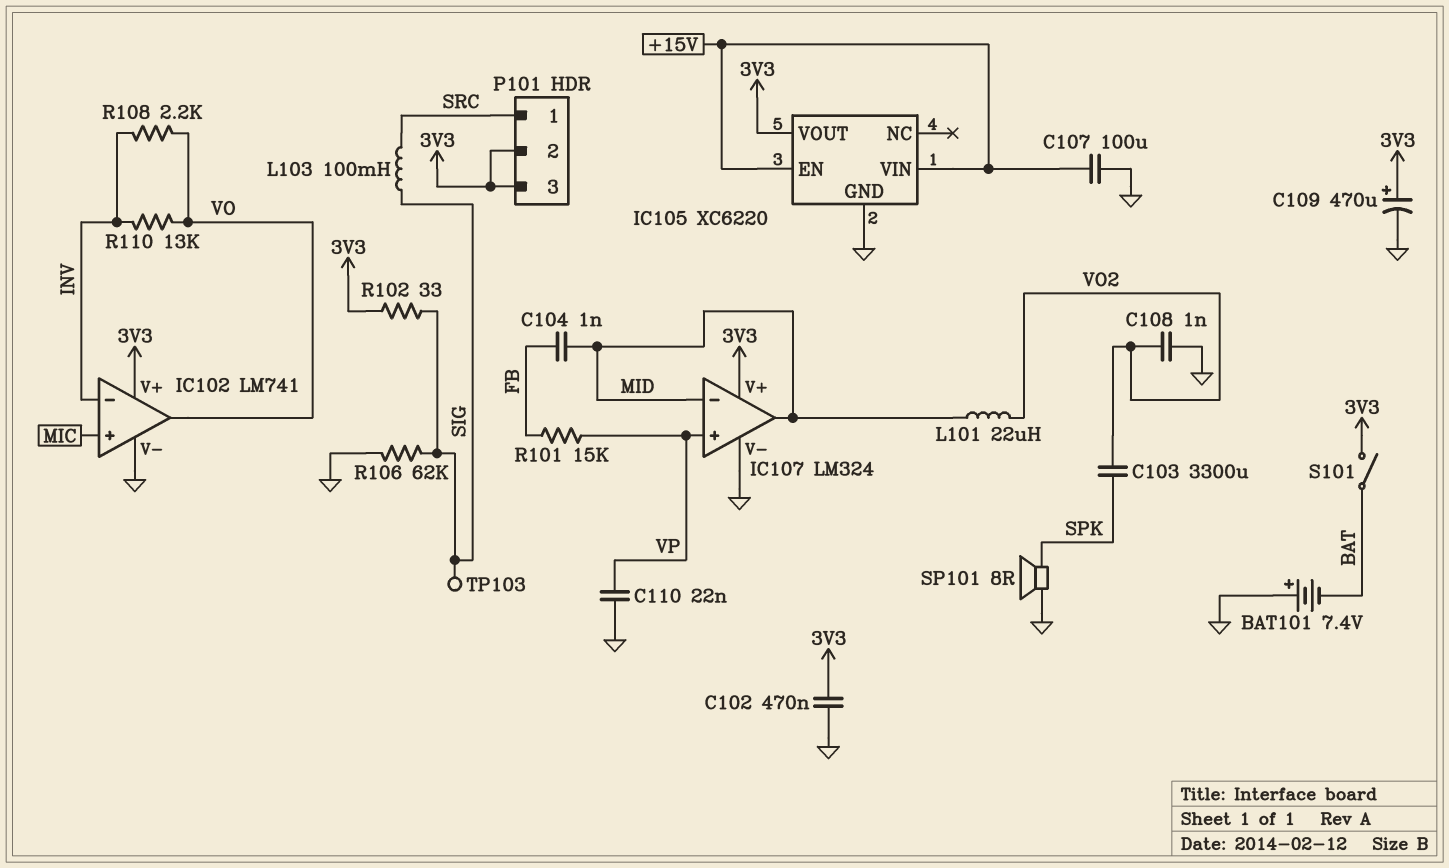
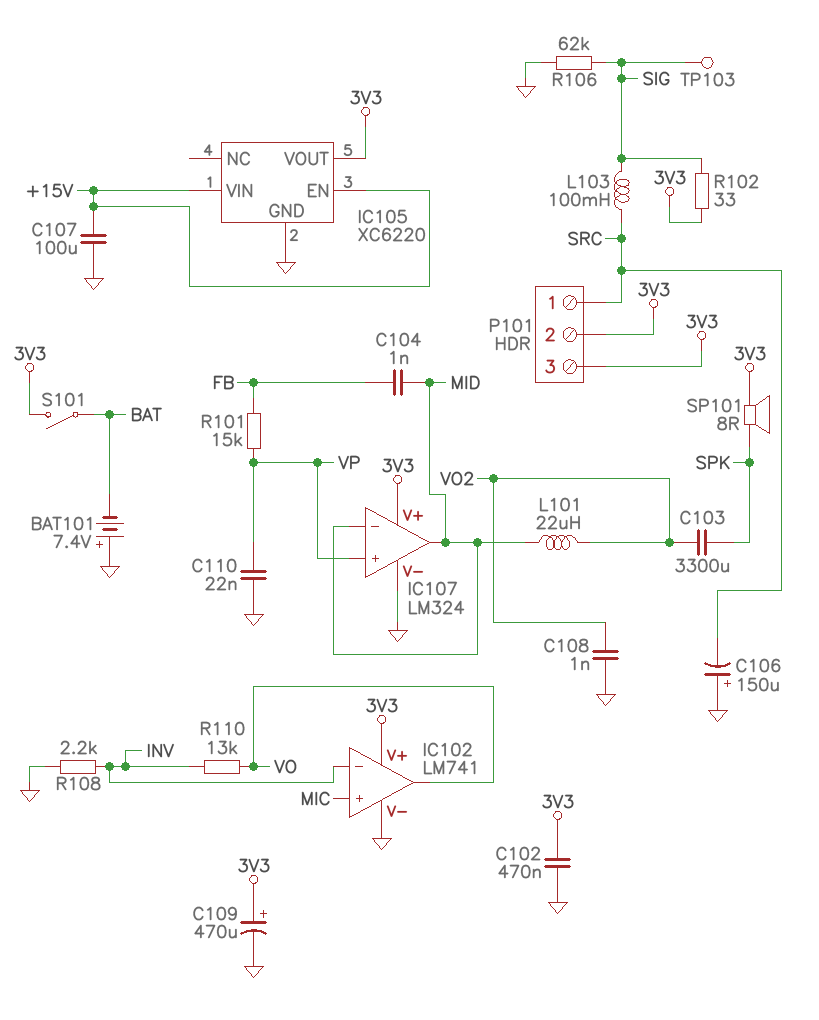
C106: none -> 150uF (plus GND, minus SRC)
R108: 2.2k (INV, VO) -> 2.2k (GND, INV)
SP101: speaker 8R (GND, SPK) -> speaker 8R (3V3, SPK)

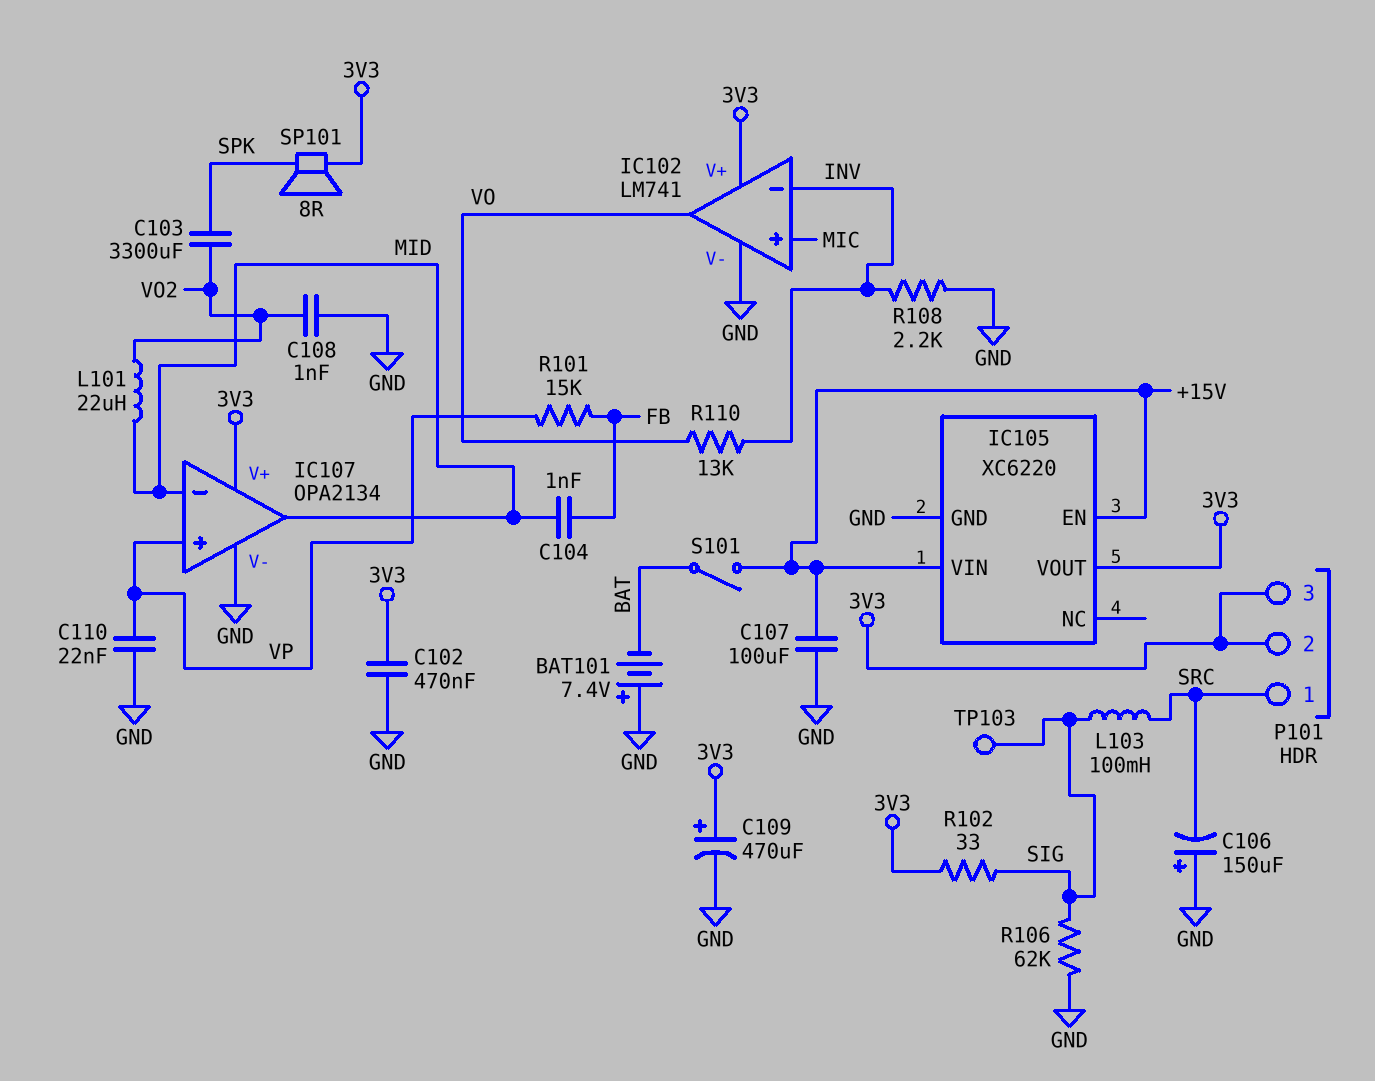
IC107: LM324 -> OPA2134
S101: switch (3V3, BAT) -> switch (+15V, BAT)

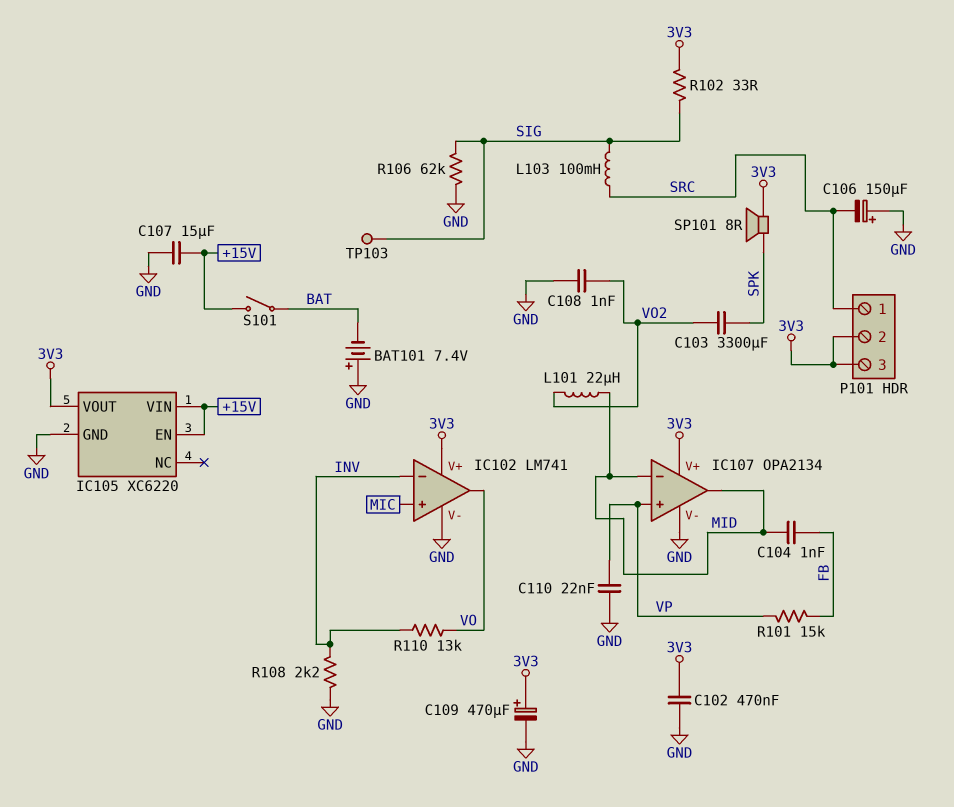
C107: 100uF (+15V, GND) -> 15uF (+15V, GND)

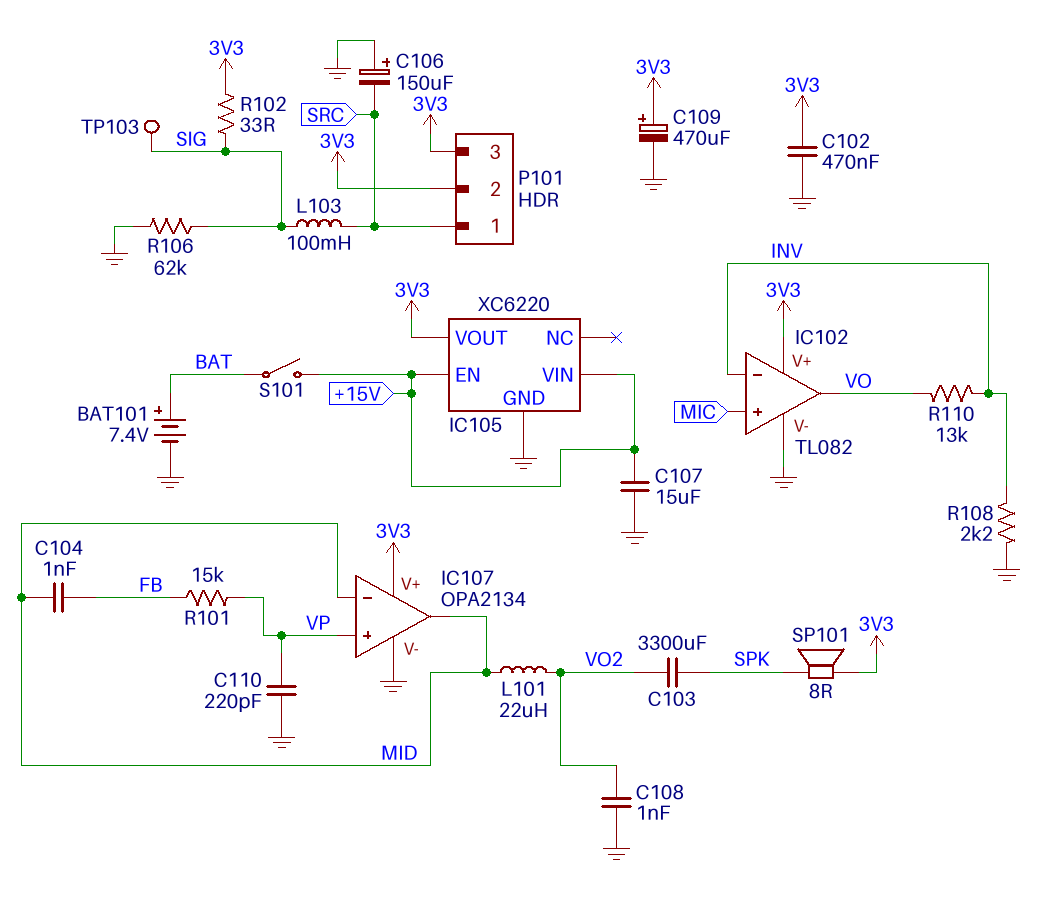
BAT101: 7.4V (plus GND, minus BAT) -> 7.4V (plus BAT, minus GND)
C110: 22nF (GND, VP) -> 220pF (GND, VP)
IC102: LM741 -> TL082

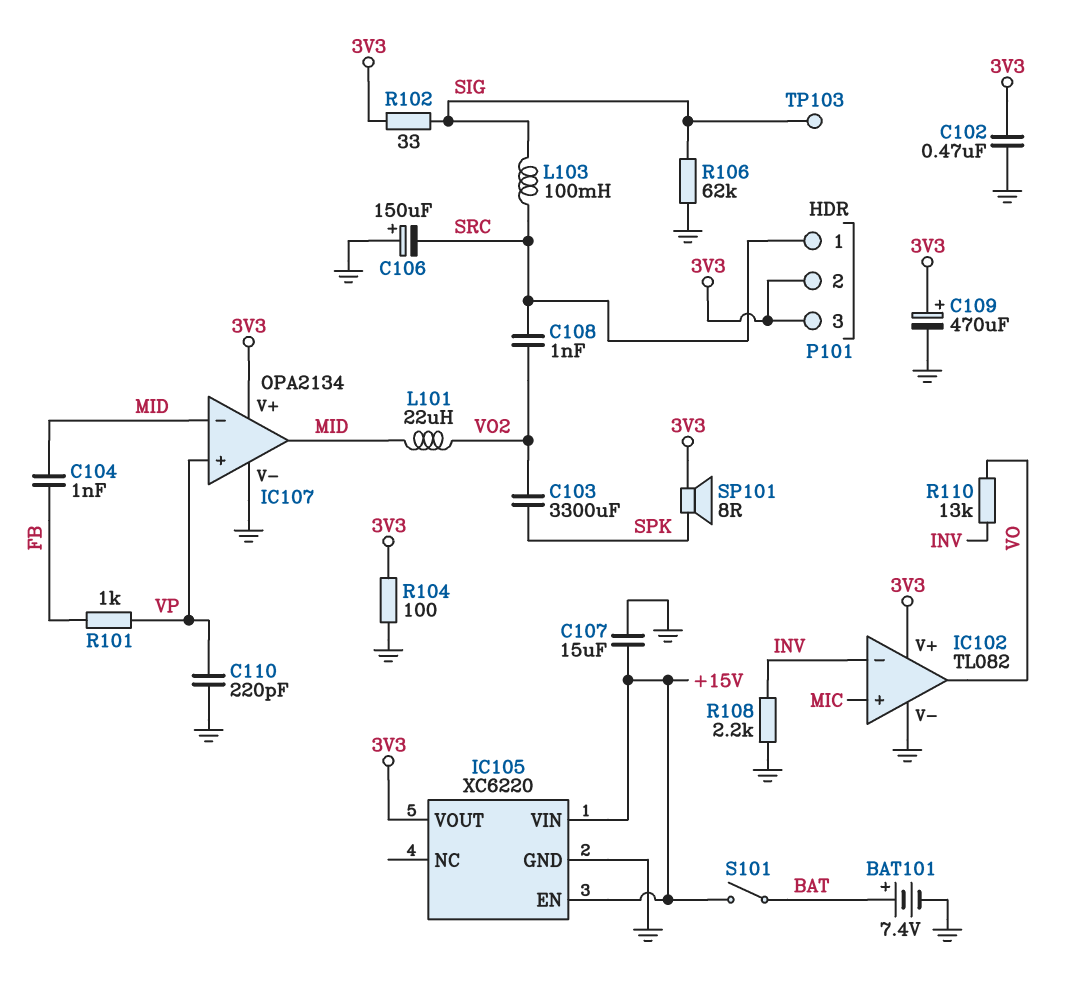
C108: 1nF (GND, VO2) -> 1nF (SRC, VO2)
R101: 15k (FB, VP) -> 1k (FB, VP)
R104: none -> 100 (3V3, GND)

